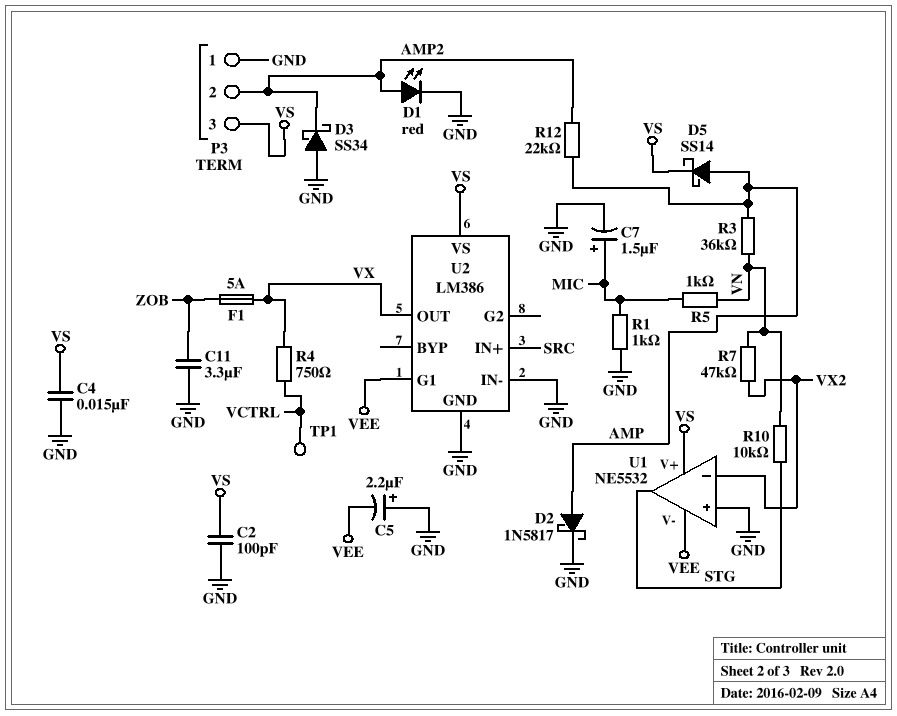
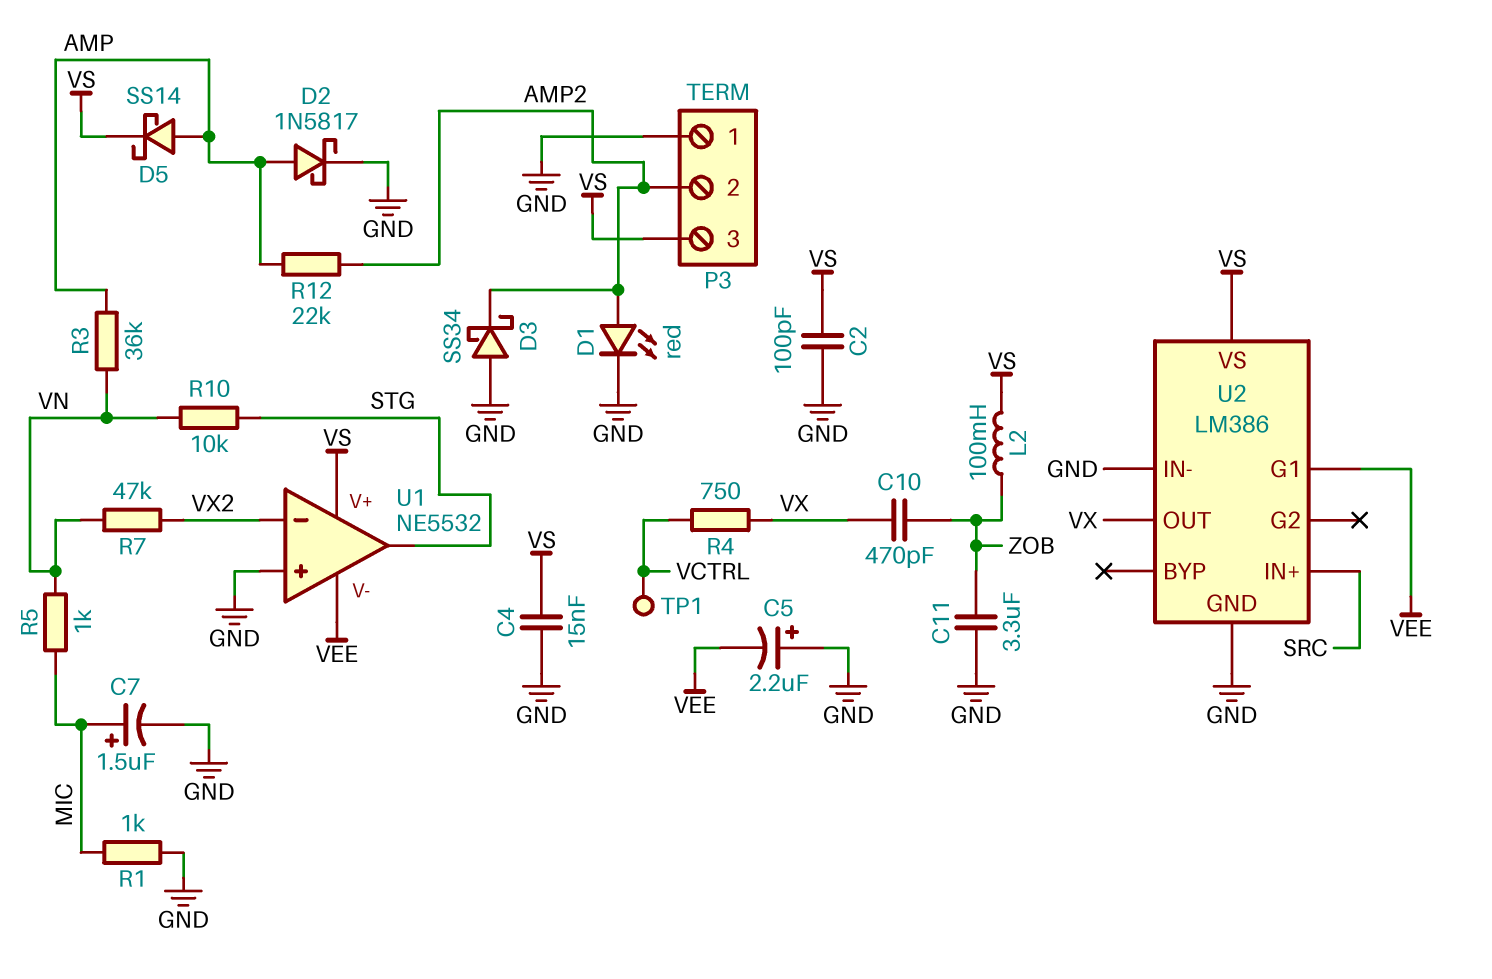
C10: none -> 470pF (VX, ZOB)
F1: 5A (VX, ZOB) -> none
L2: none -> 100mH (VS, ZOB)

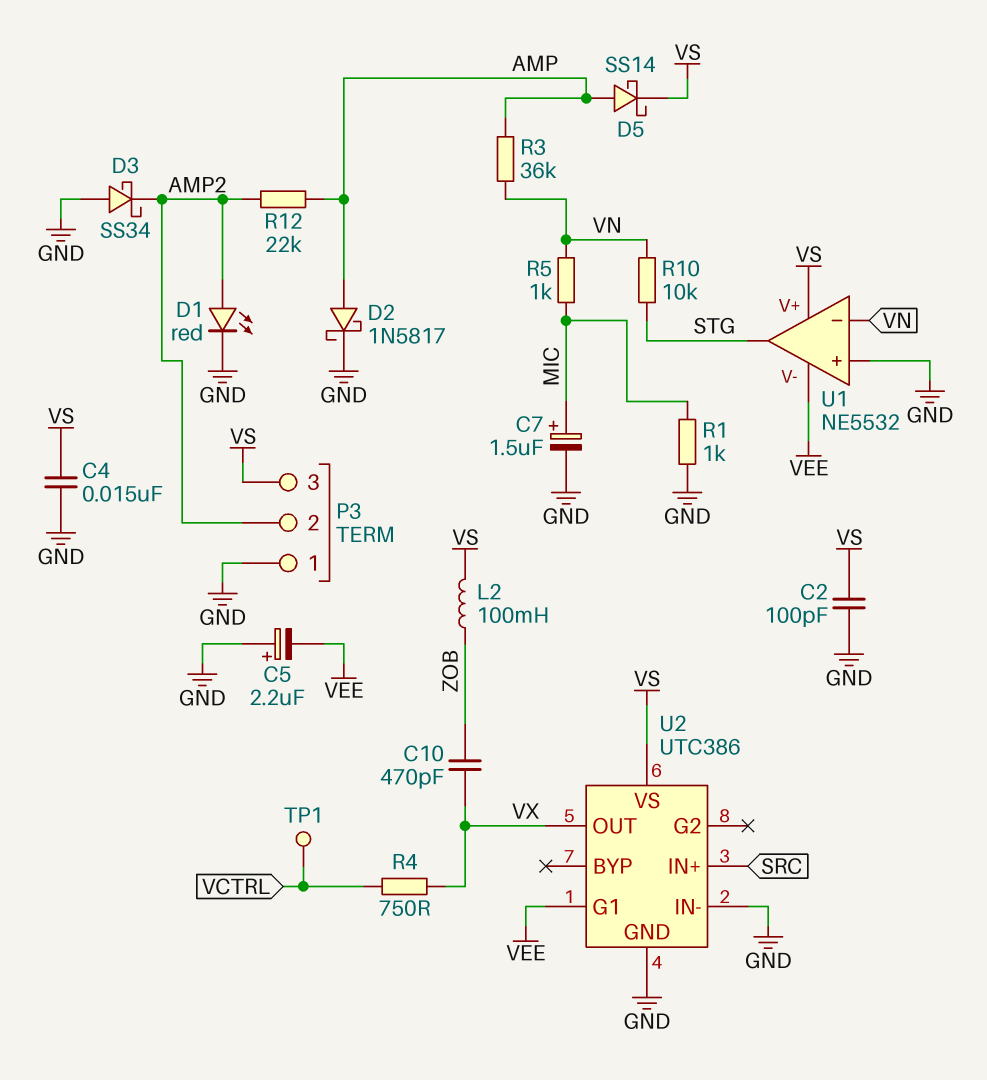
C11: 3.3uF (GND, ZOB) -> none
R7: 47k (VN, VX2) -> none
U1 pin in-: VX2 -> VN
U2: LM386 -> UTC386

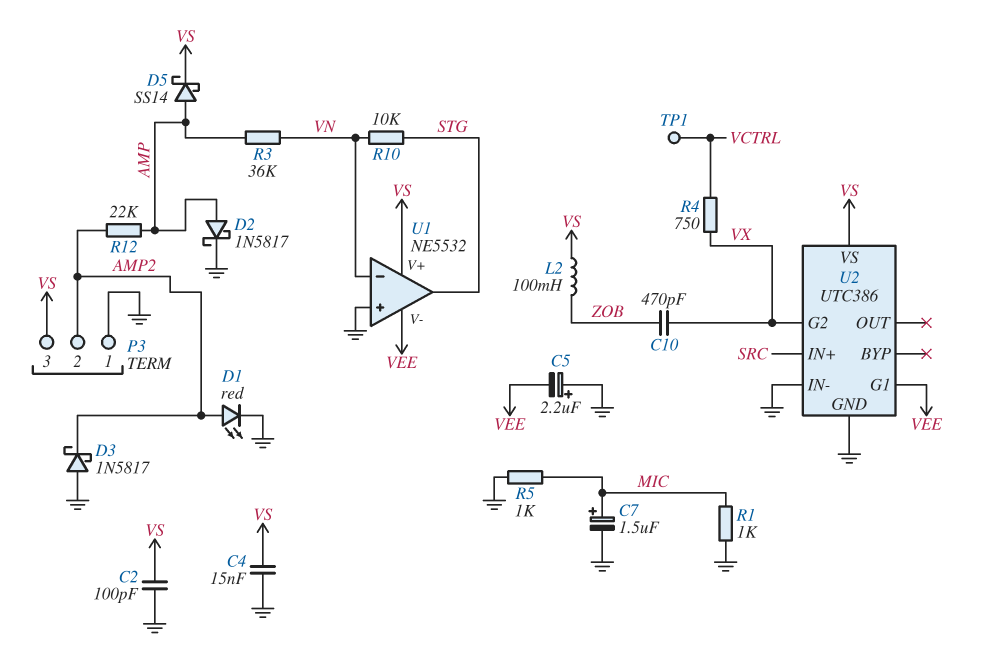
D3: schottky SS34 (A GND, K AMP2) -> schottky 1N5817 (A GND, K AMP2)
R5: 1k (MIC, VN) -> 1k (GND, MIC)
U2 pin G2: none -> VX
U2 pin OUT: VX -> none

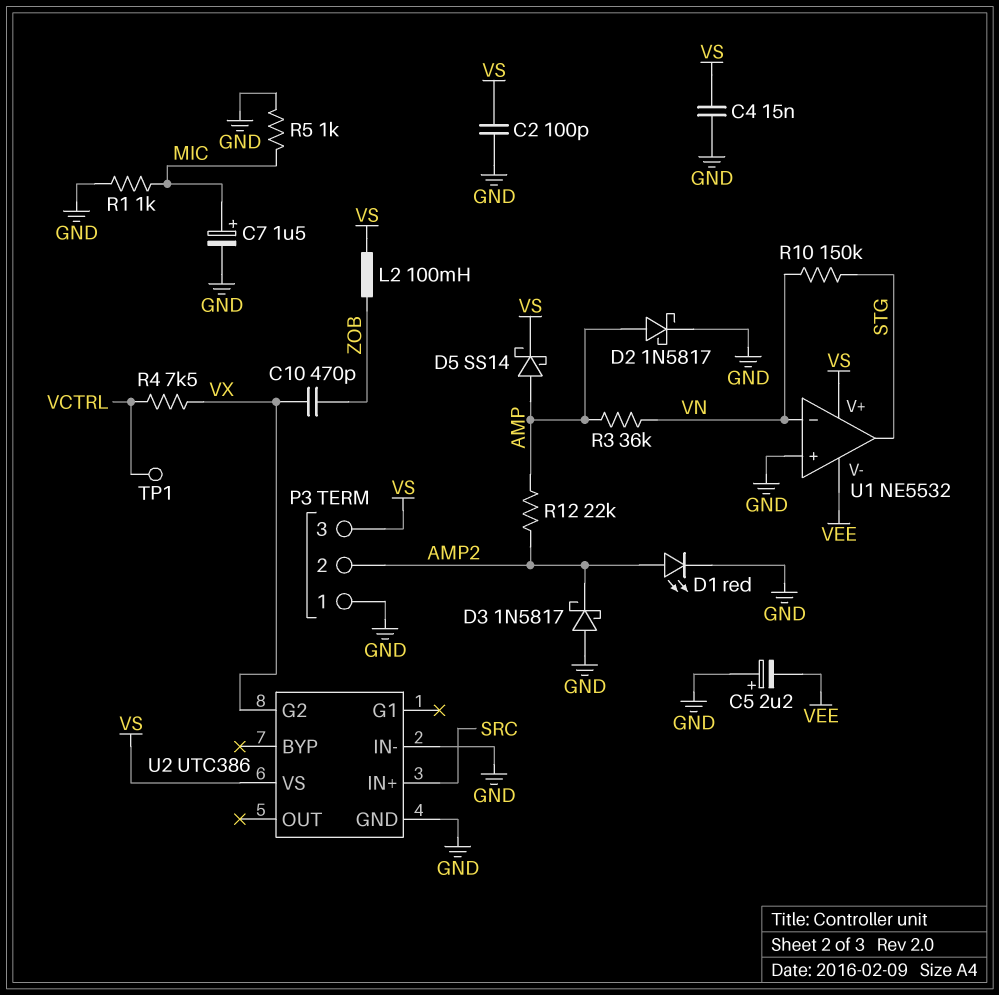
R4: 750 (VCTRL, VX) -> 7.5k (VCTRL, VX)
R10: 10k (STG, VN) -> 150k (STG, VN)
U2 pin G1: VEE -> none

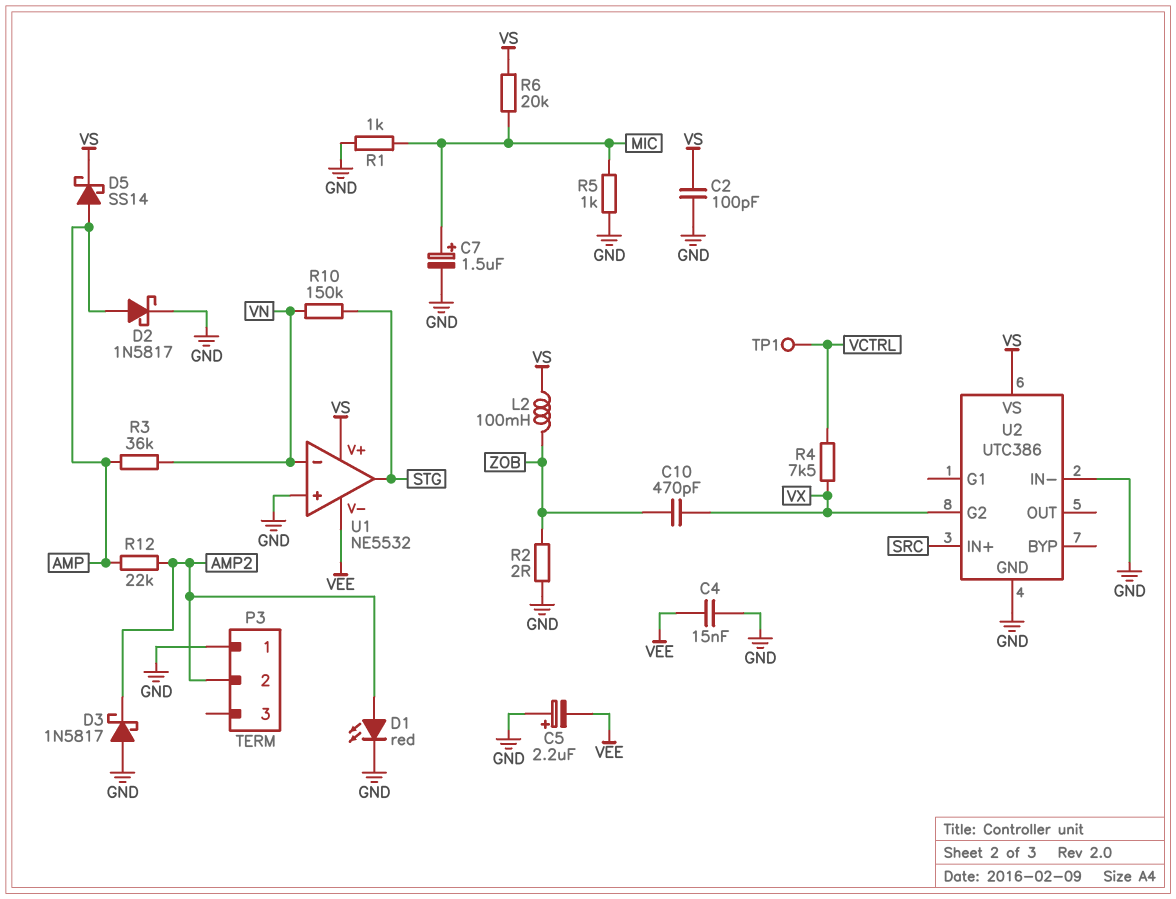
C4: 15nF (GND, VS) -> 15nF (GND, VEE)
P3 pin 3: VS -> none
R2: none -> 2 (GND, ZOB)
R6: none -> 20k (MIC, VS)

